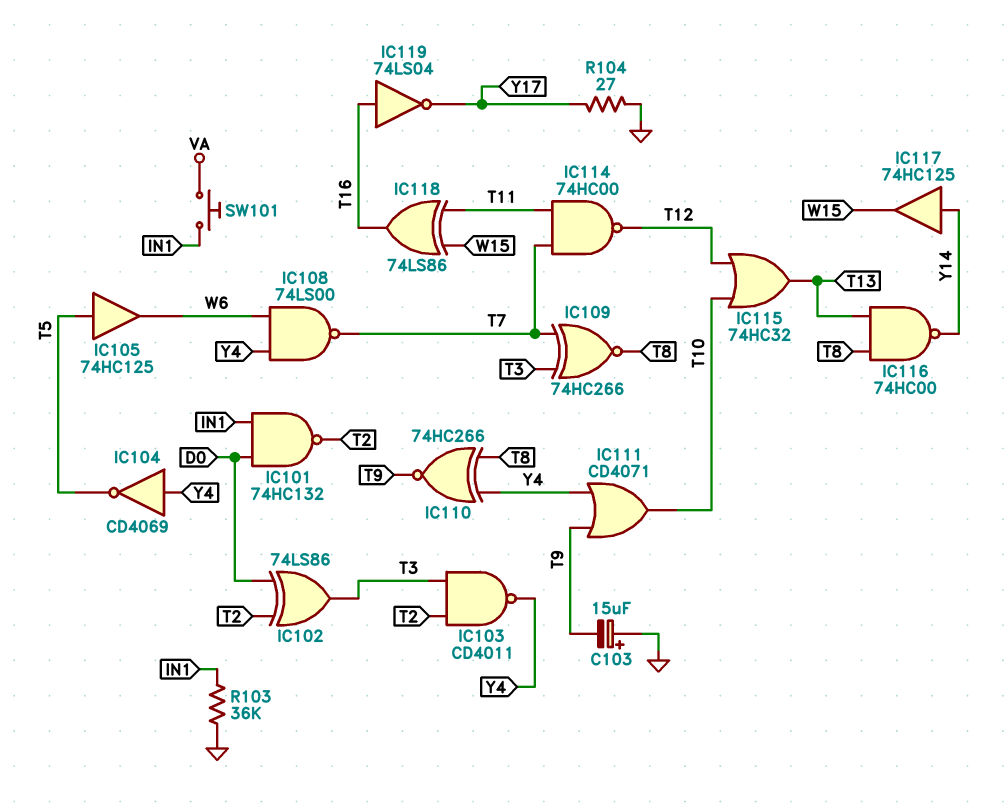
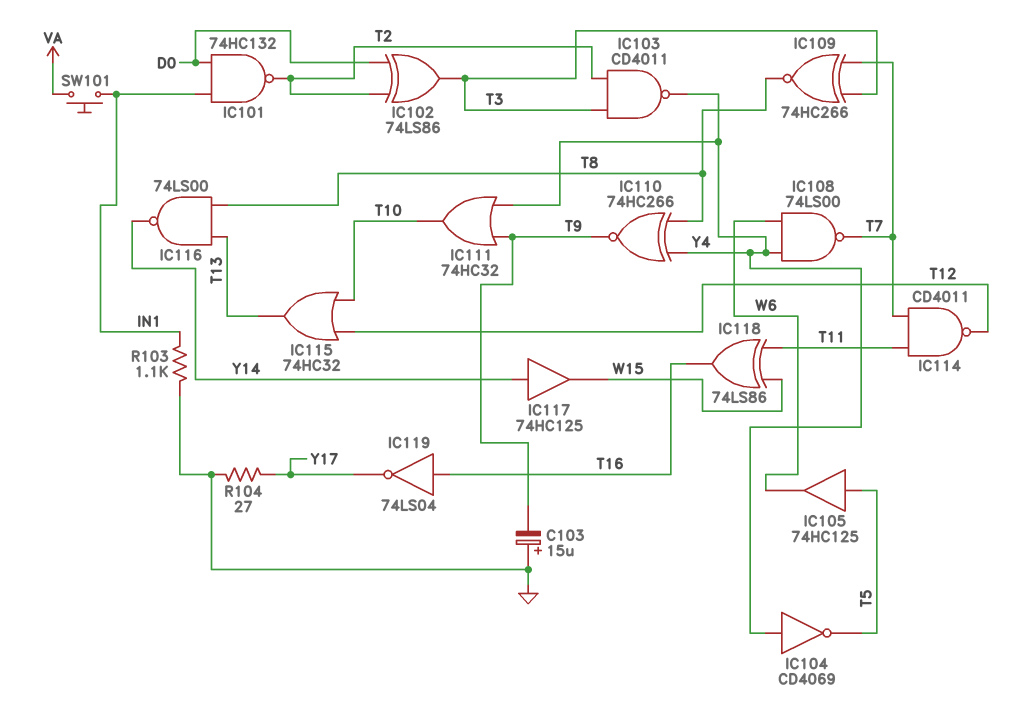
IC111: OR CD4071 (in T9, in Y4, out T10) -> OR 74HC32 (in T9, in Y4, out T10)
IC114: NAND 74HC00 (in T7, in T11, out T12) -> NAND CD4011 (in T7, in T11, out T12)
IC116: NAND 74HC00 (in T8, in T13, out Y14) -> NAND 74LS00 (in T8, in T13, out Y14)
R103: 36k (GND, IN1) -> 1.1k (GND, IN1)

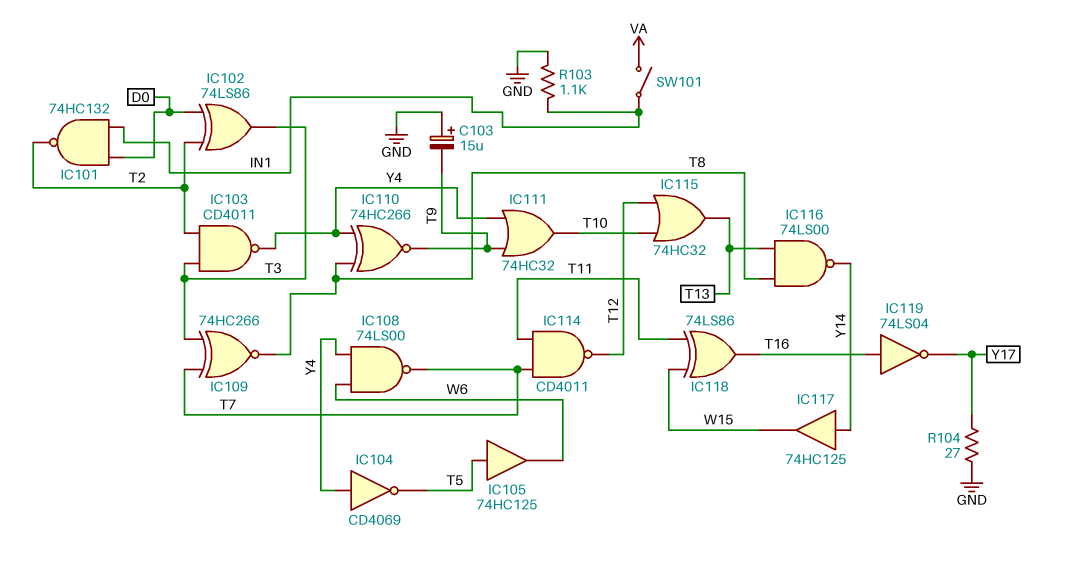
SW101: button (IN1, VA) -> switch (IN1, VA)

